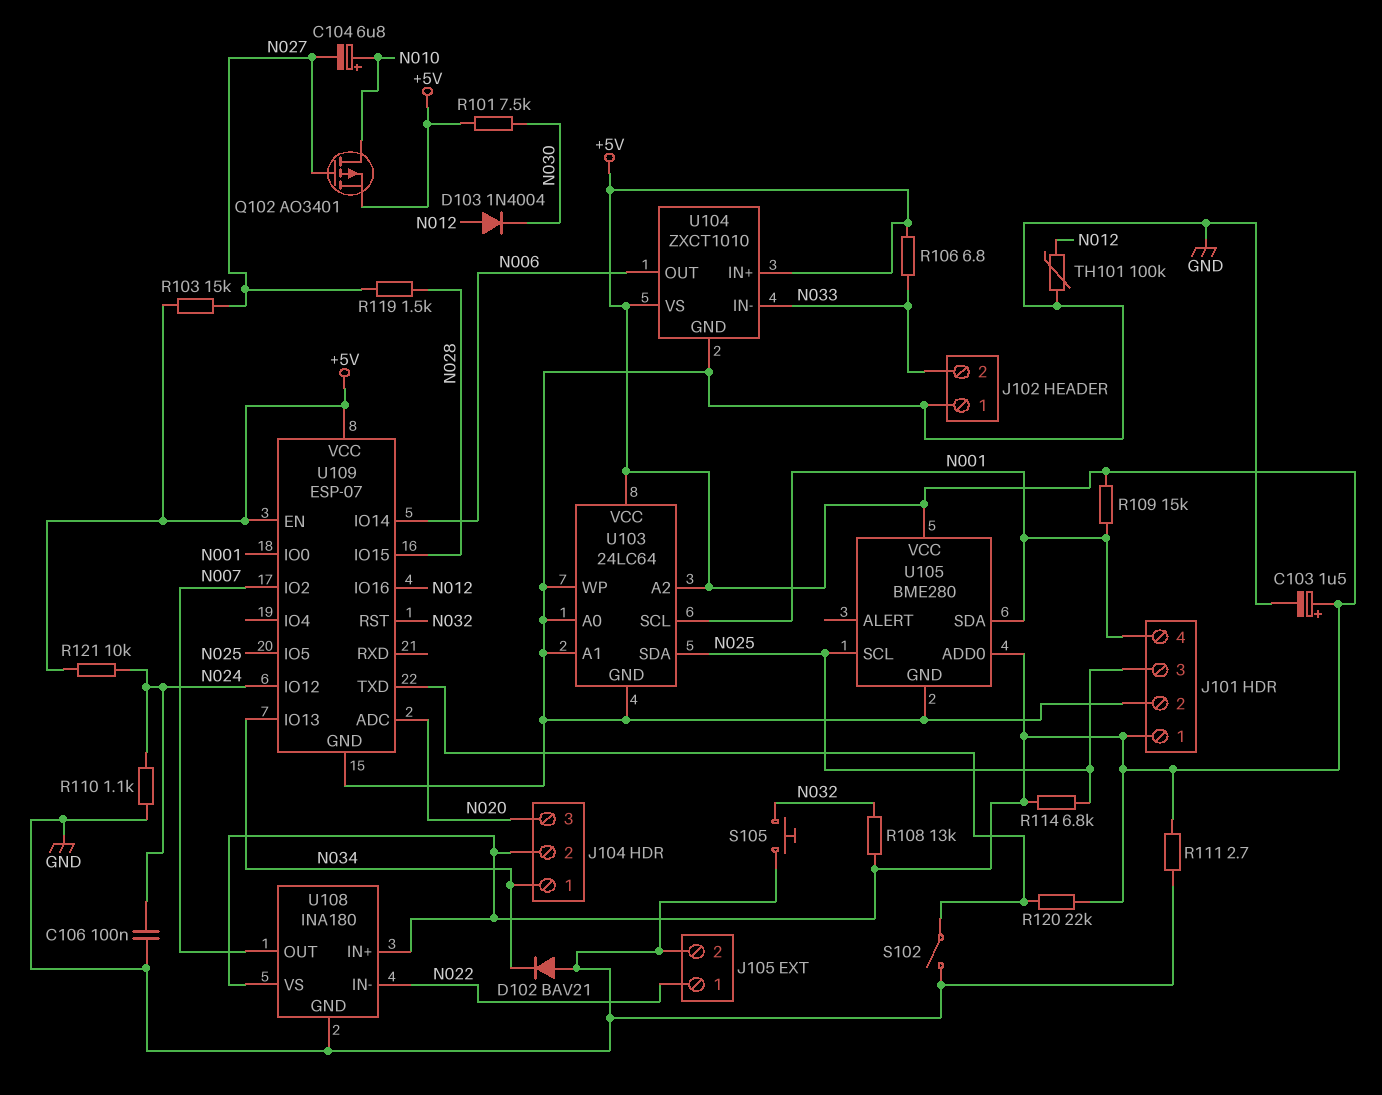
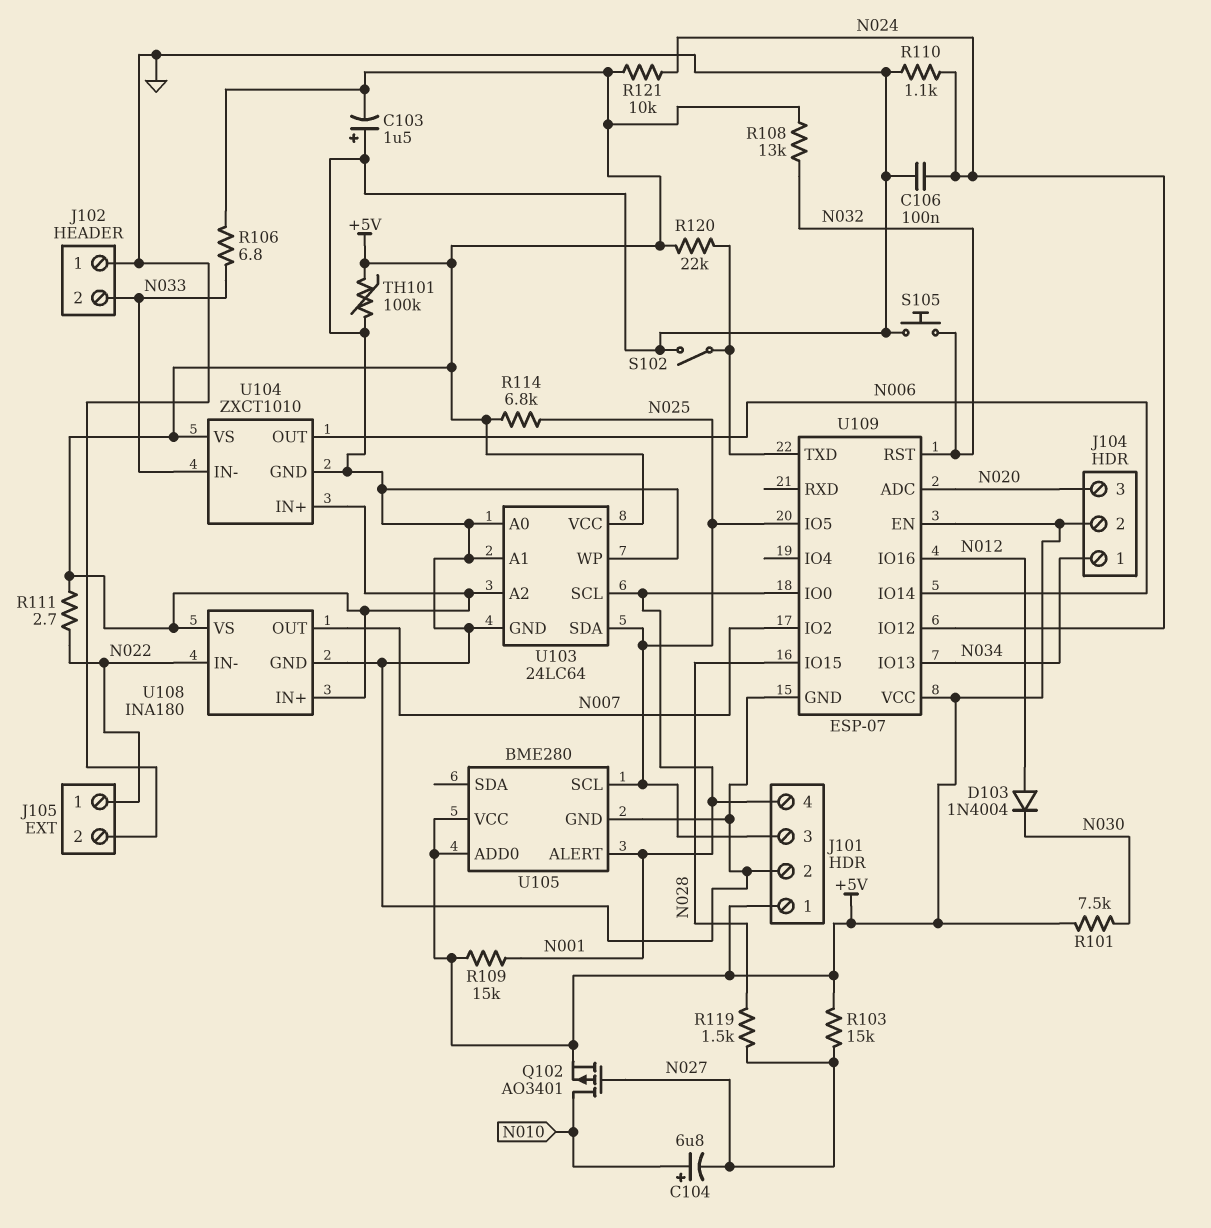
C103: 1.5uF (plus +5V, minus GND) -> 1.5uF (plus GND, minus +5V)
D102: diode BAV21 (A GND, K N034) -> none
R111: 2.7 (+5V, GND) -> 2.7 (+5V, N022)
TH101: 100k (GND, N012) -> 100k (+5V, GND)
U105 pin ALERT: none -> N001
U105 pin SDA: N001 -> none

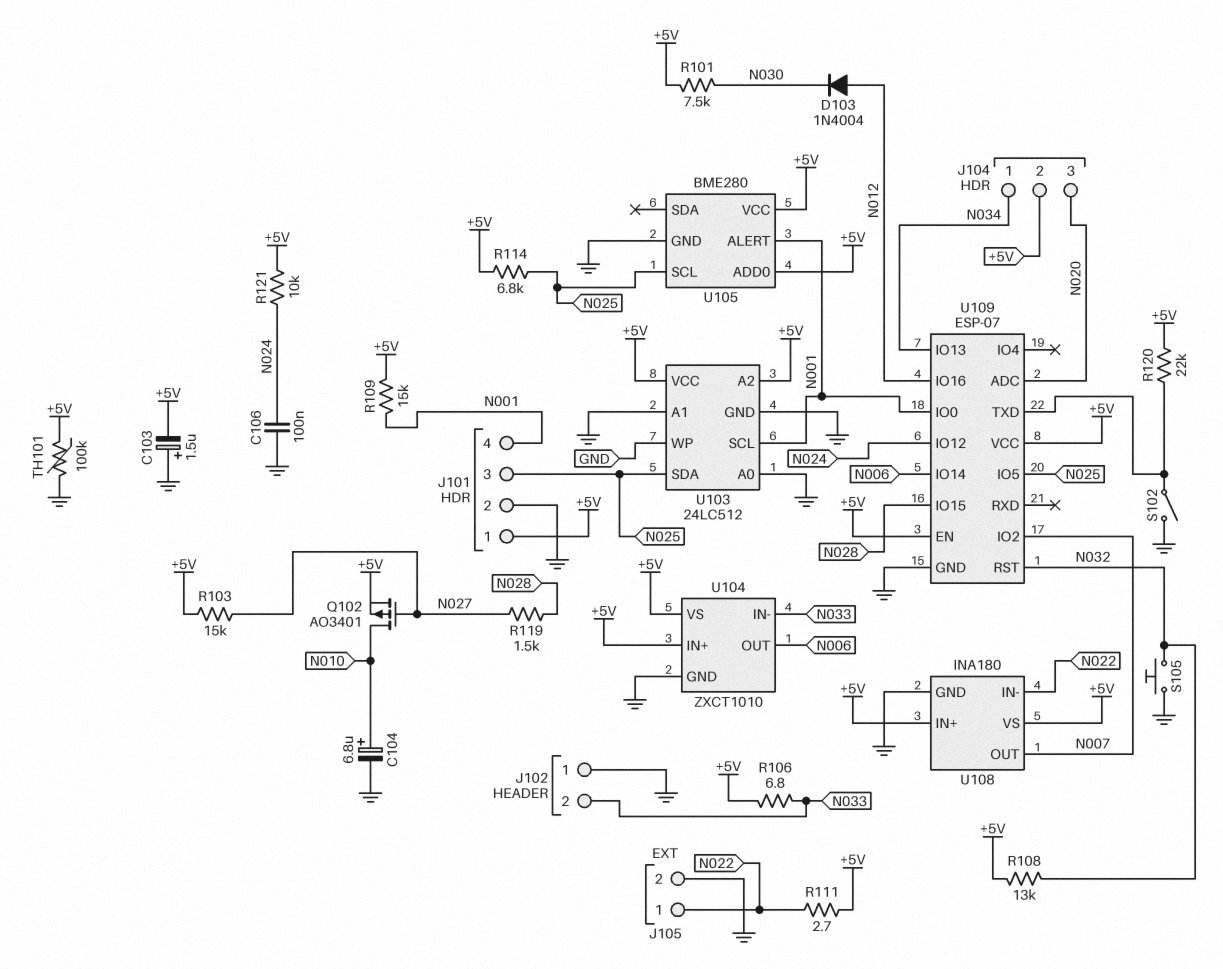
C104: 6.8uF (plus N010, minus N027) -> 6.8uF (plus N010, minus GND)
R110: 1.1k (GND, N024) -> none
U103: 24LC64 -> 24LC512

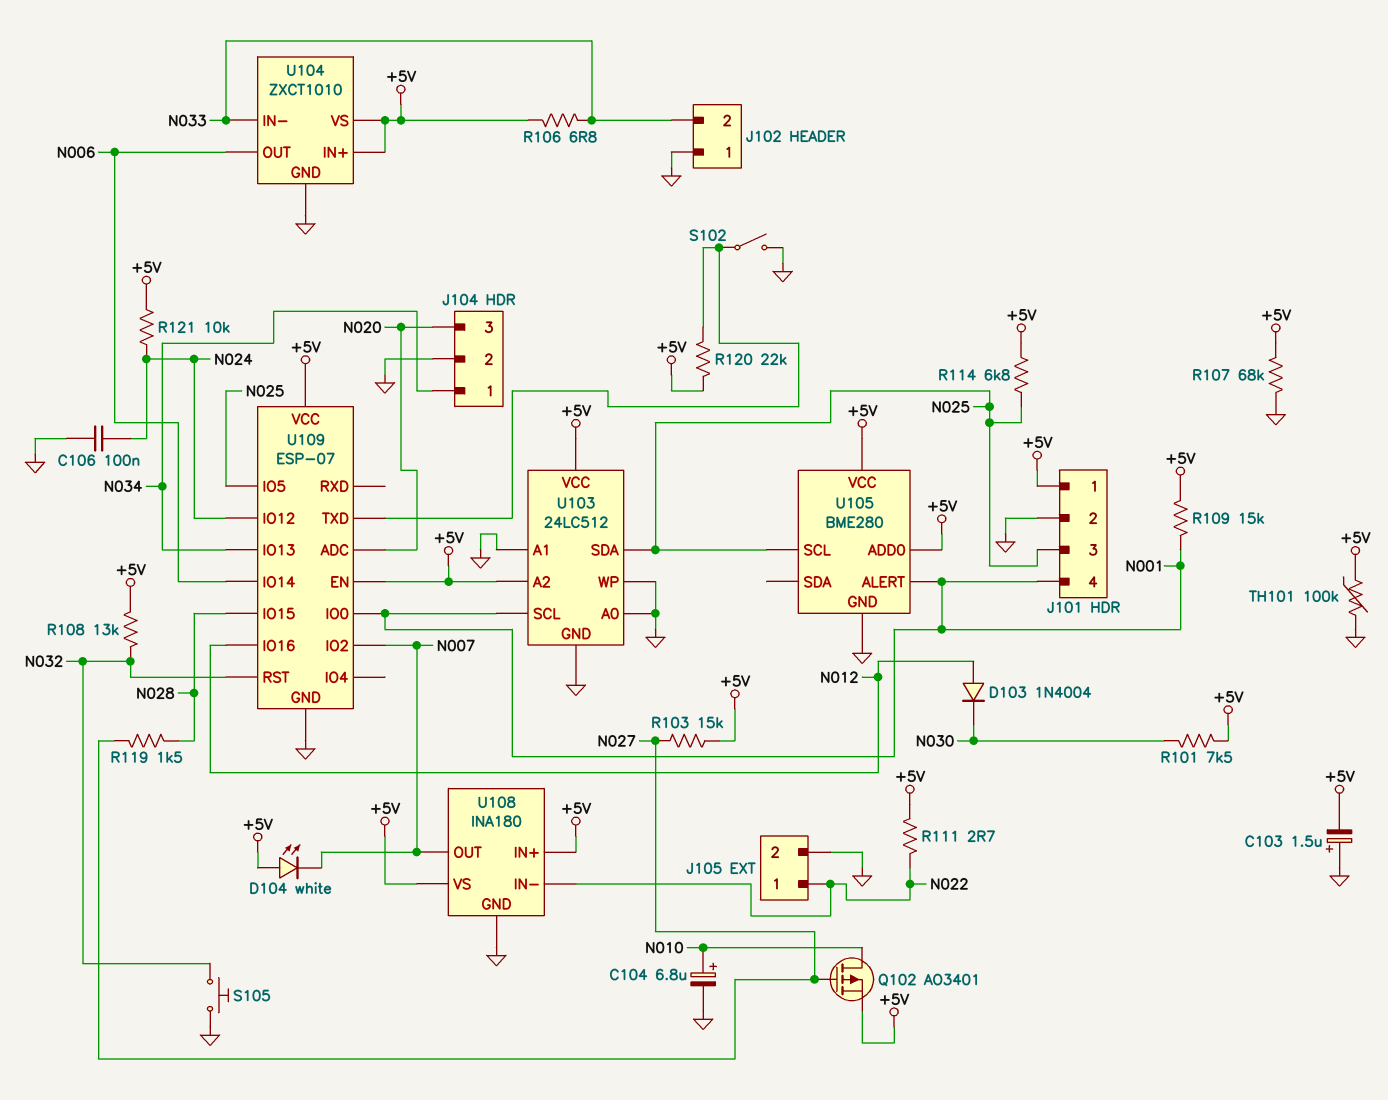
D104: none -> LED white (A +5V, K N007)
J104 pin 2: +5V -> GND
R107: none -> 68k (+5V, GND)

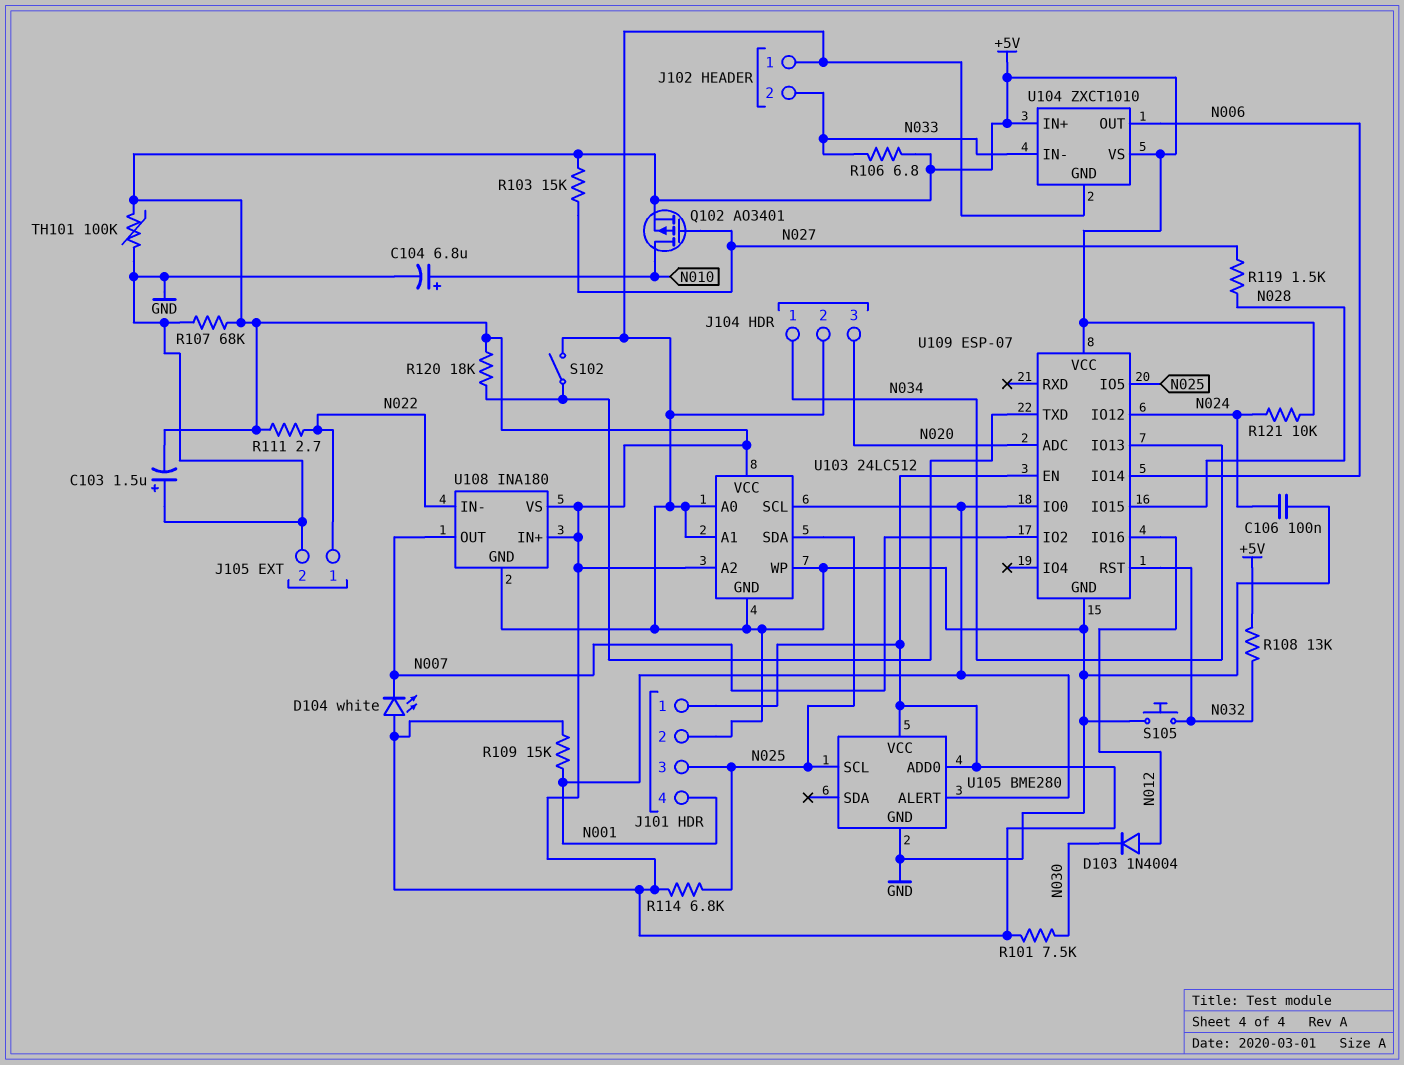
R120: 22k (+5V, U109/TXD) -> 18k (+5V, U109/TXD)

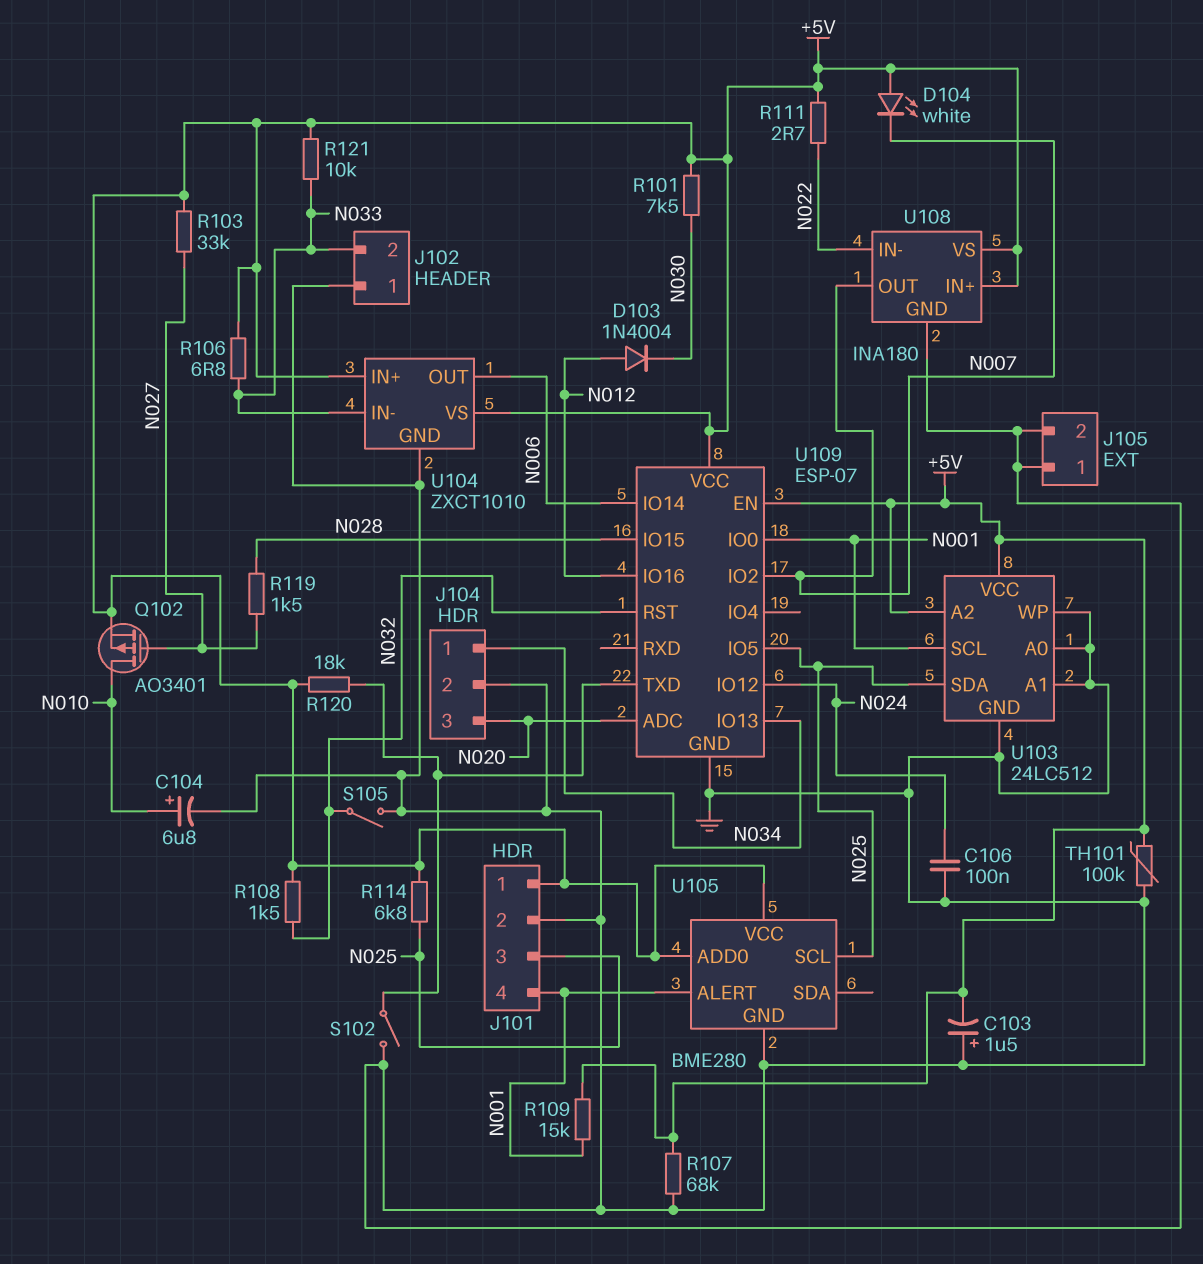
J105 pin 1: N022 -> GND
R103: 15k (+5V, N027) -> 33k (+5V, N027)
R108: 13k (+5V, N032) -> 1.5k (+5V, N032)
R121: 10k (+5V, N024) -> 10k (+5V, N033)
S105: button (GND, N032) -> switch (GND, N032)

